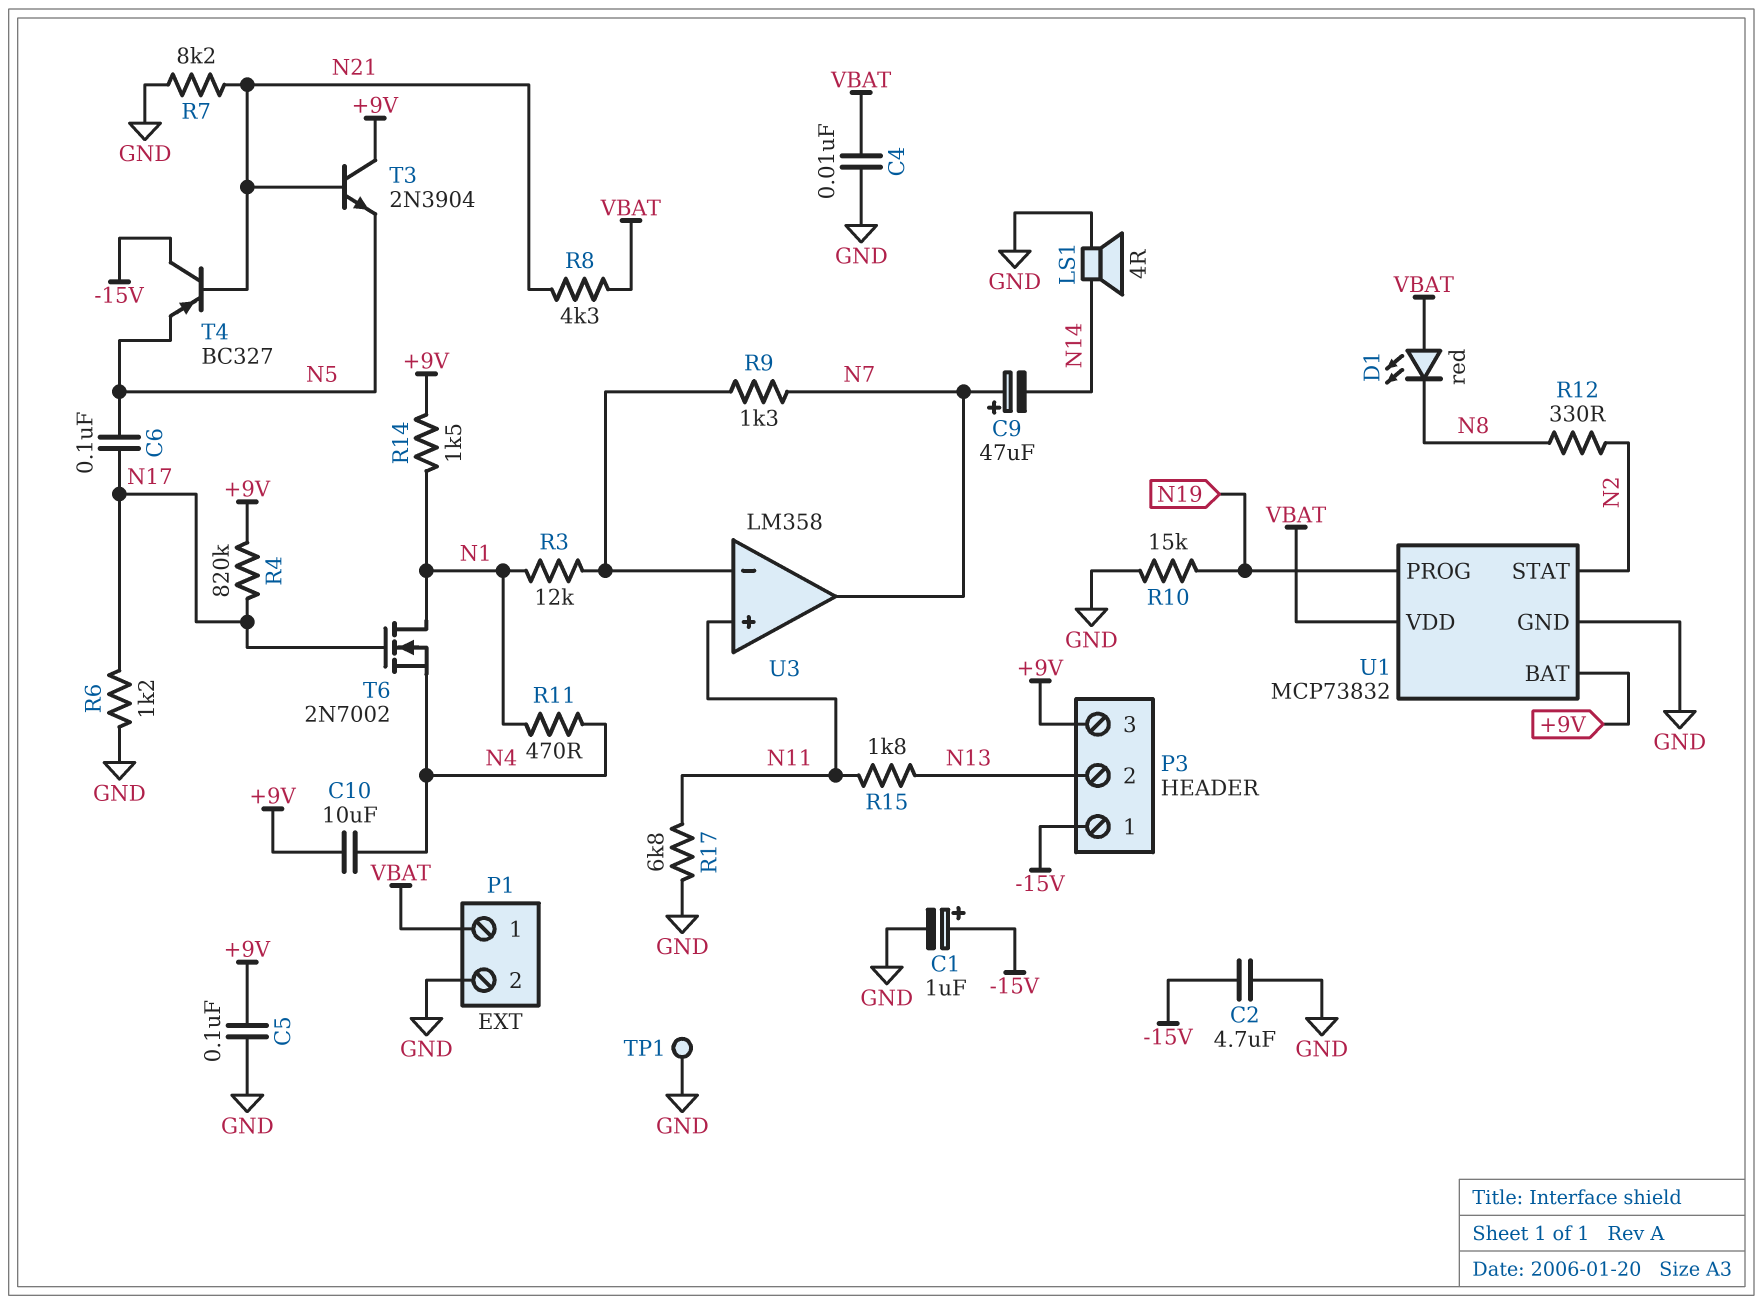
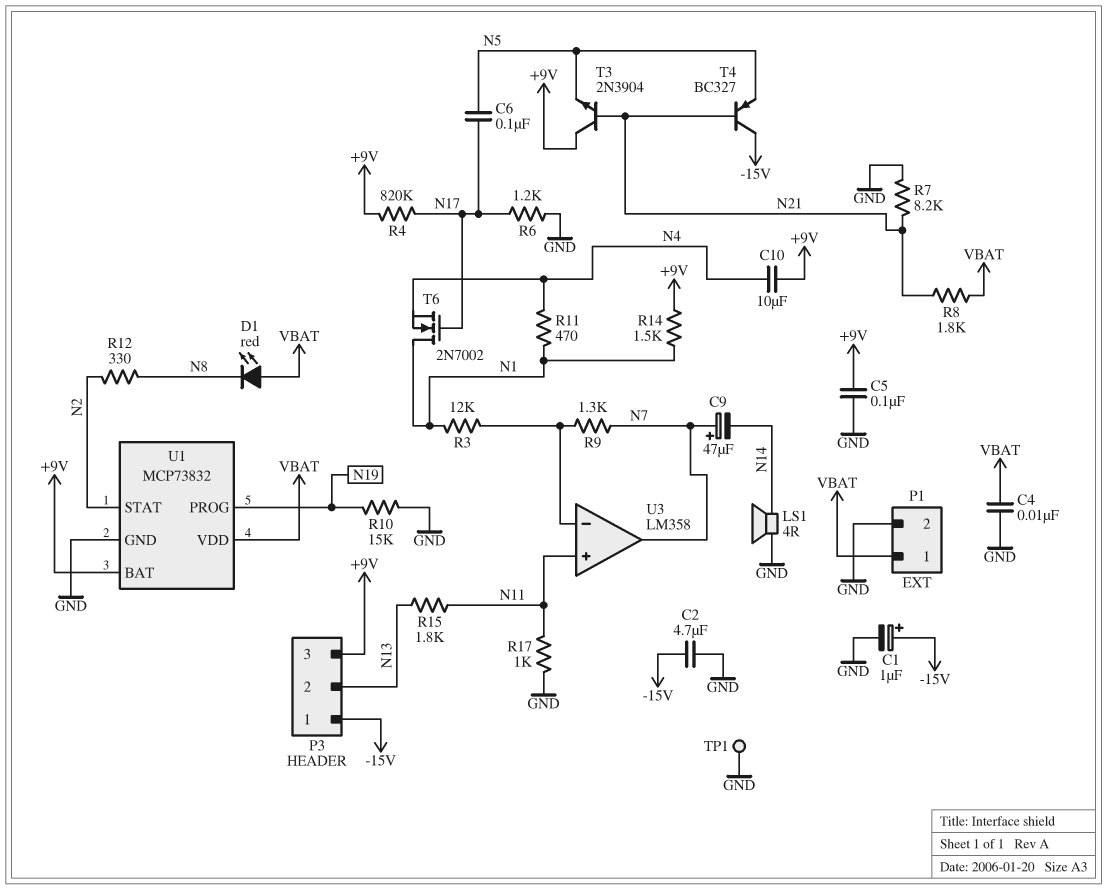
R8: 4.3k (N21, VBAT) -> 1.8k (N21, VBAT)
R17: 6.8k (GND, N11) -> 1k (GND, N11)

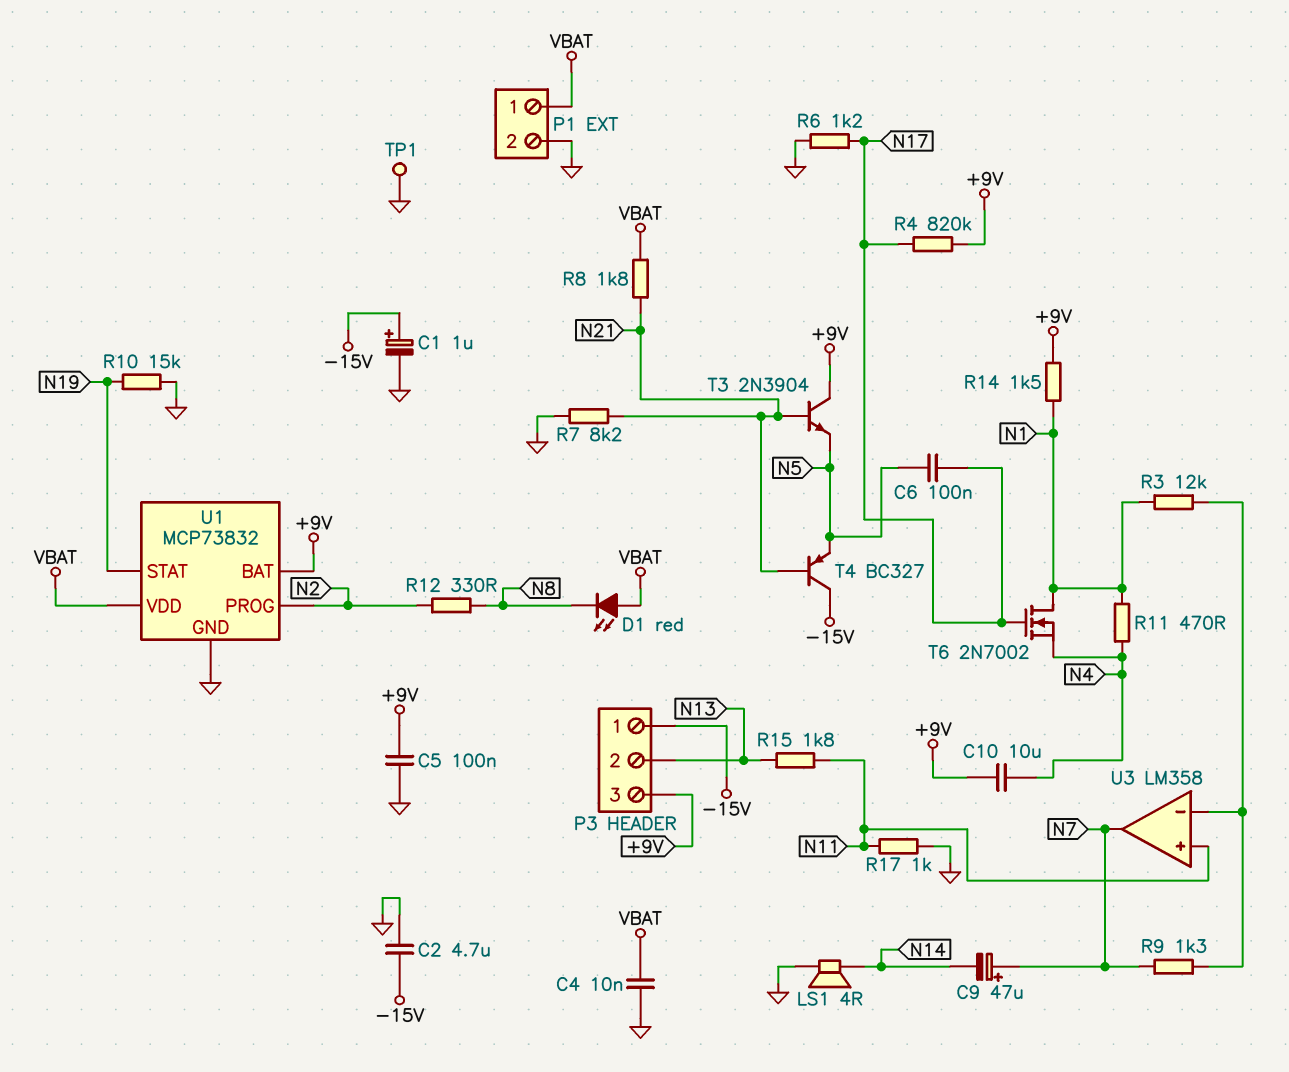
U1 pin PROG: N19 -> N2
U1 pin STAT: N2 -> N19

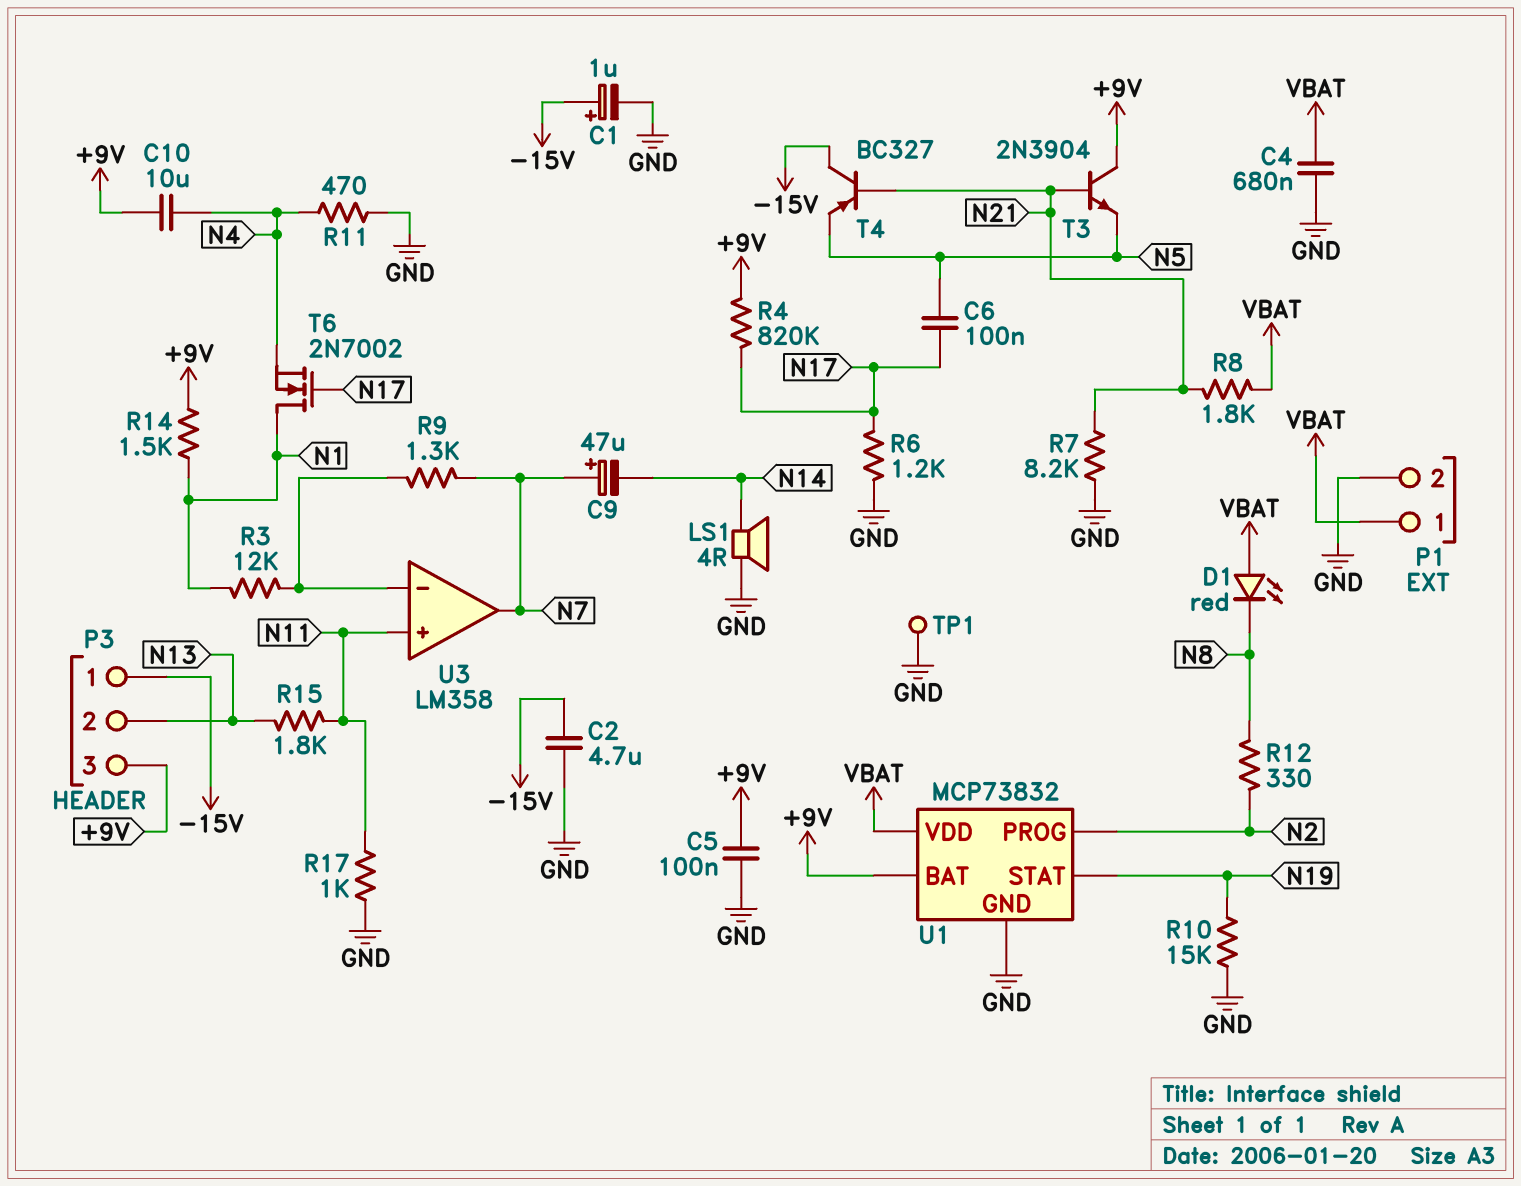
C4: 10nF (GND, VBAT) -> 680nF (GND, VBAT)
R11: 470 (N1, N4) -> 470 (GND, N4)

